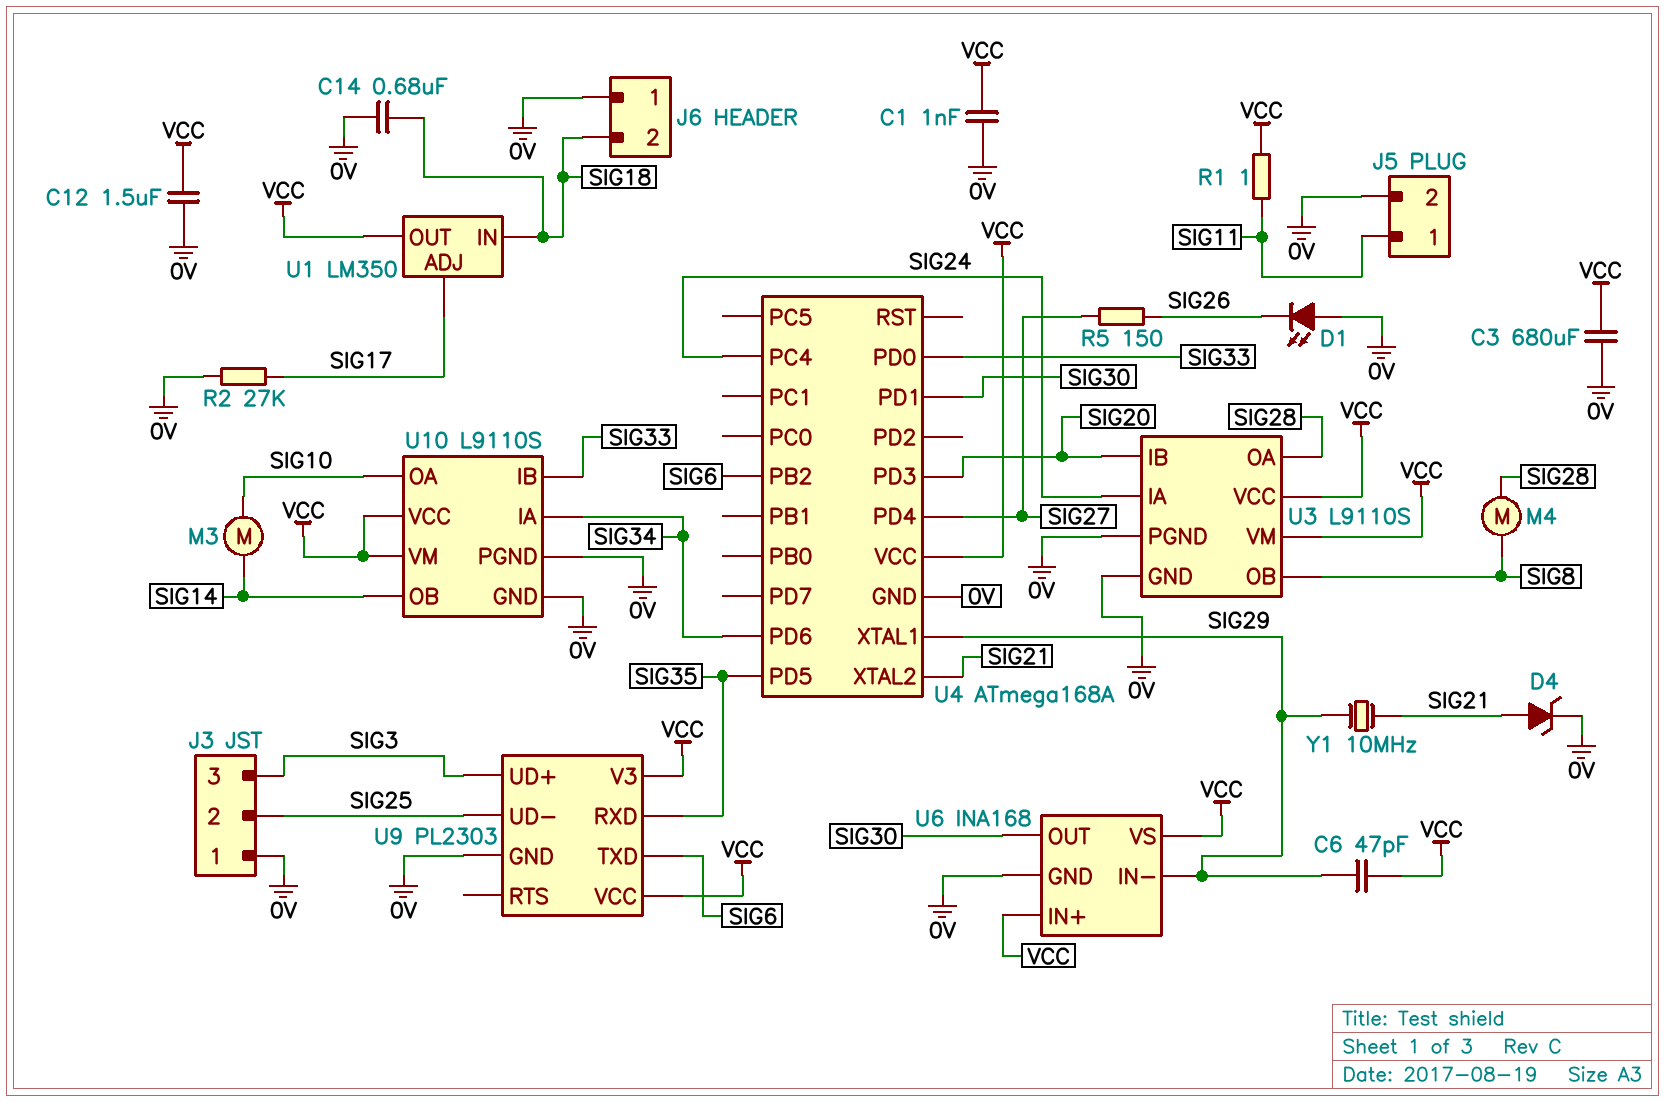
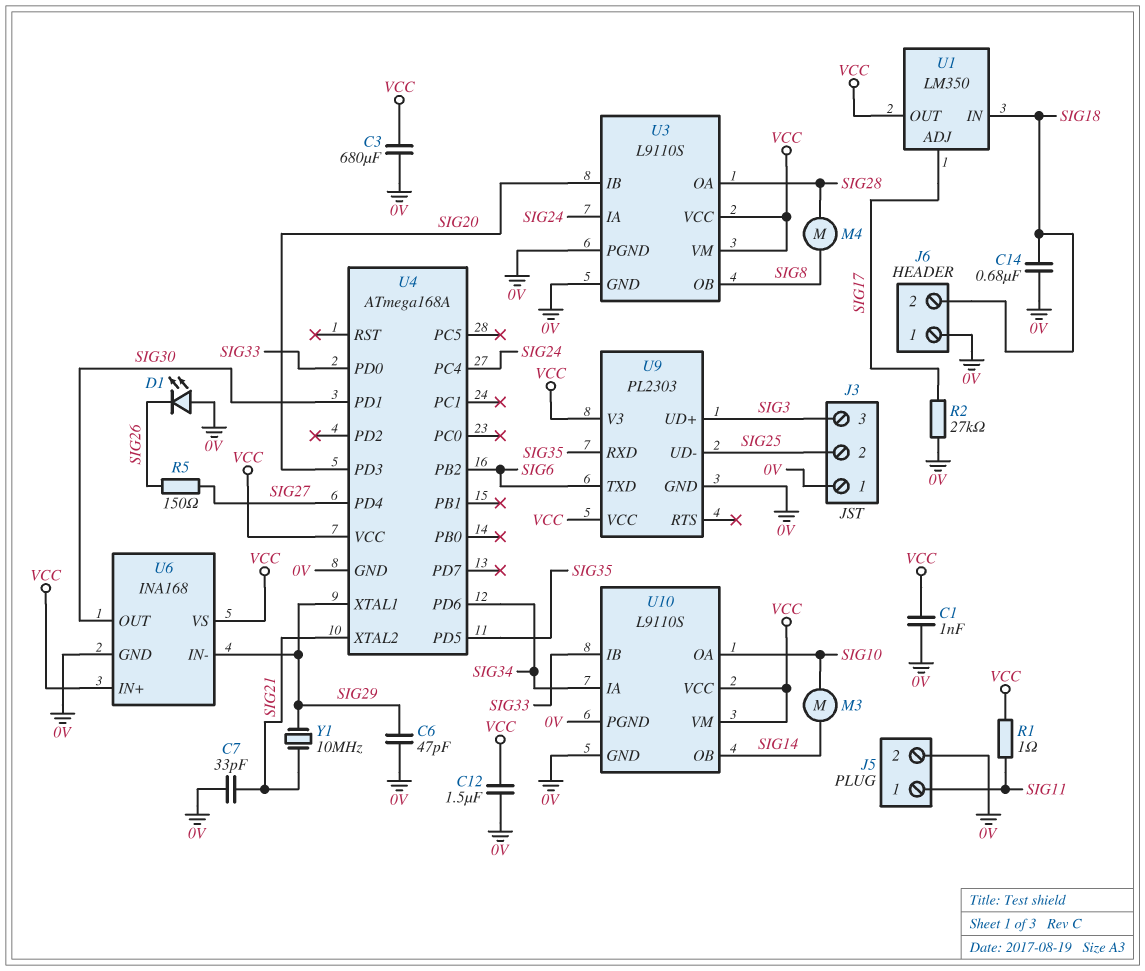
C6: 47pF (SIG29, VCC) -> 47pF (0V, SIG29)
C7: none -> 33pF (0V, SIG21)
D4: zener (A SIG21, K 0V) -> none

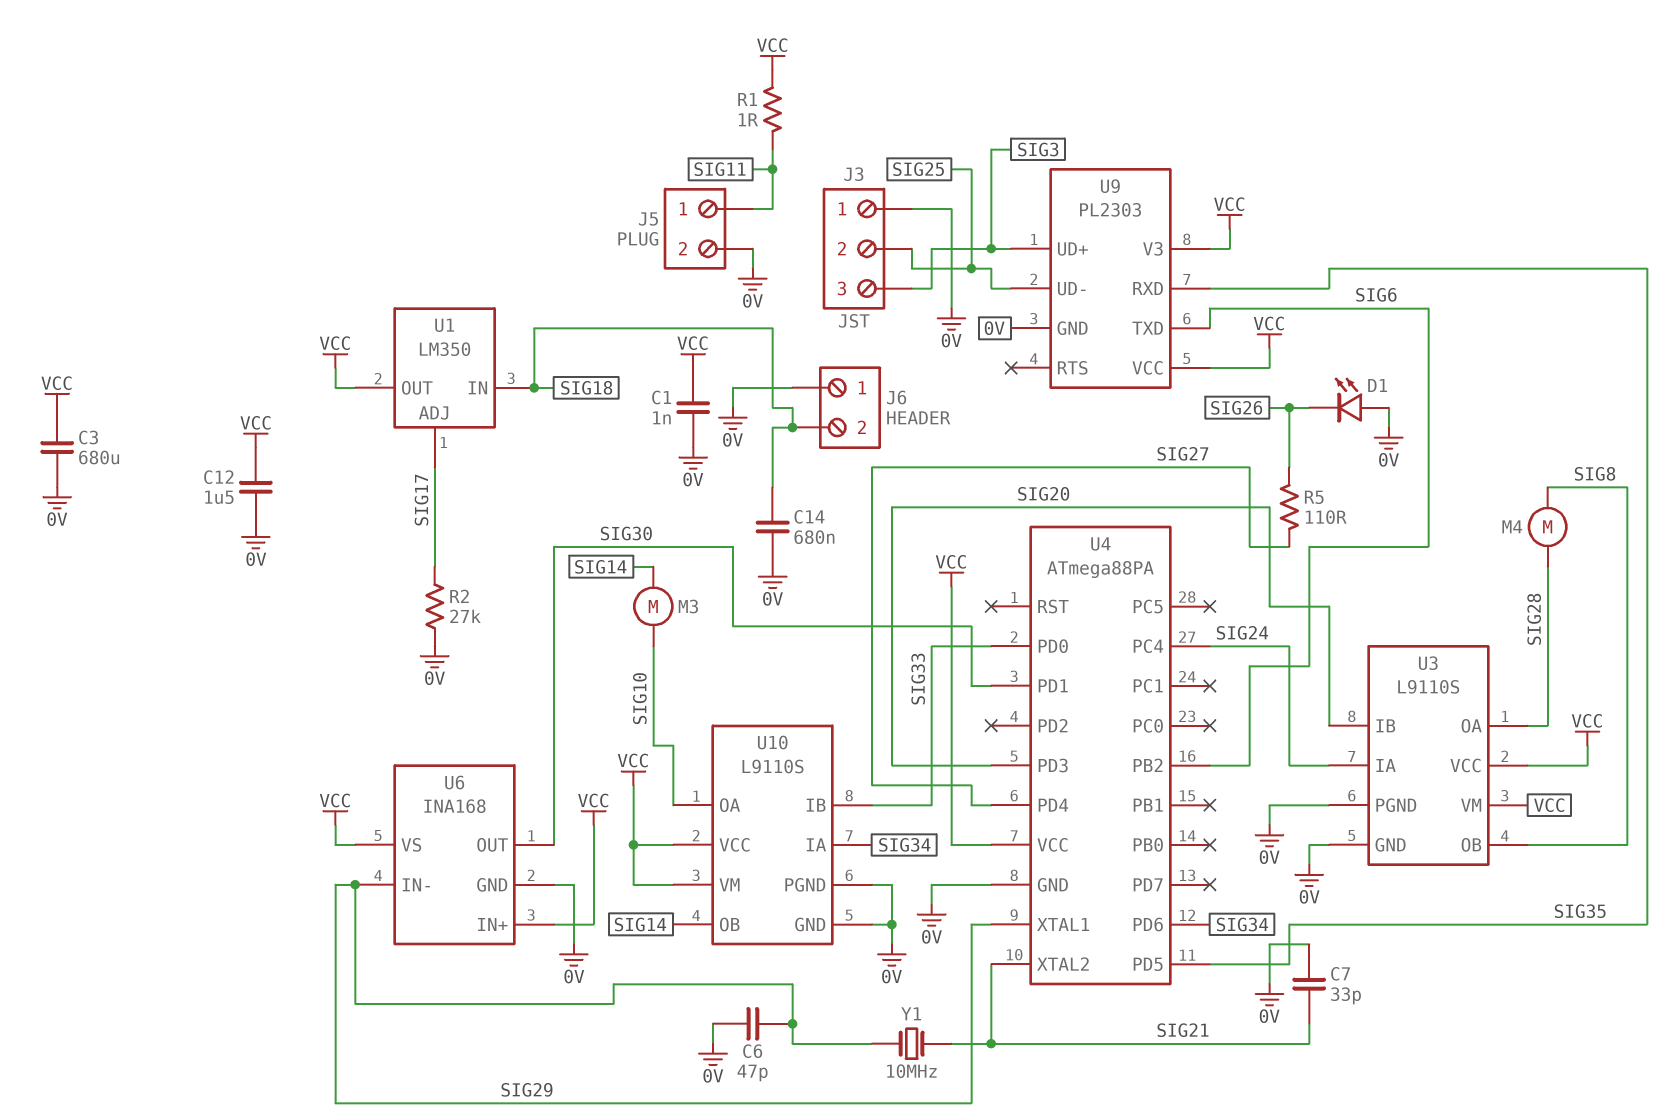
R5: 150 (SIG26, SIG27) -> 110 (SIG26, SIG27)
U4: ATmega168A -> ATmega88PA

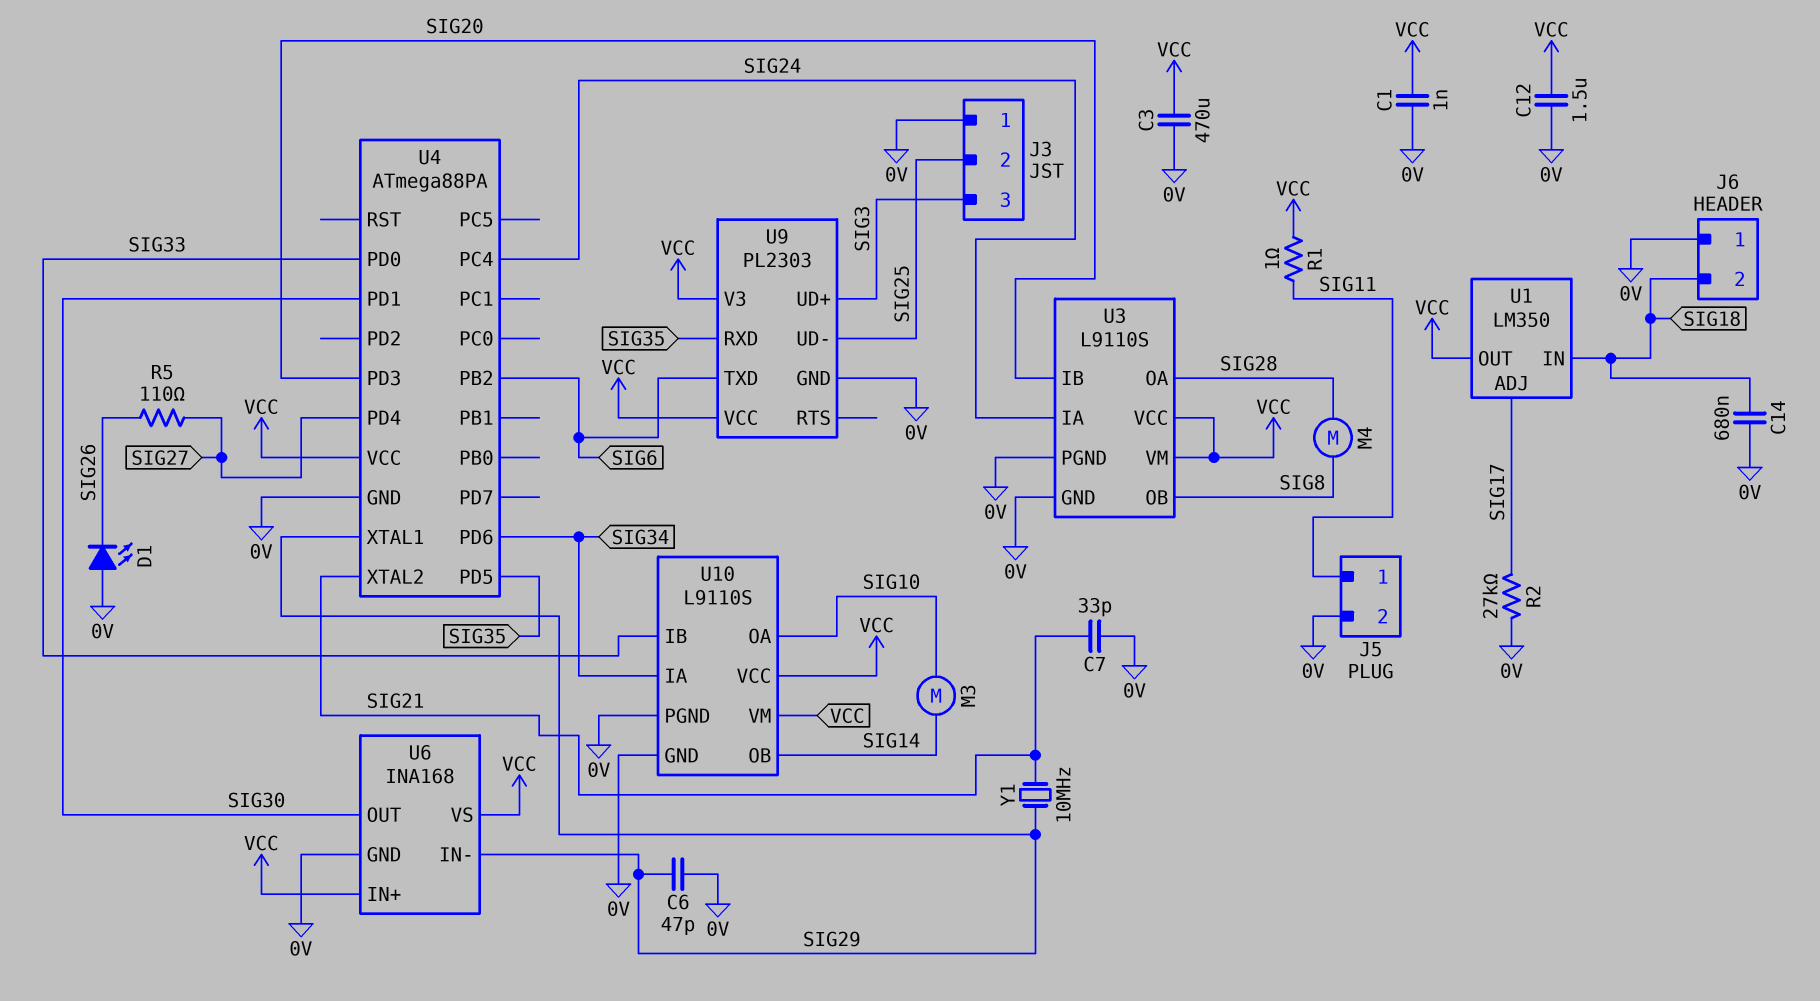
C3: 680uF (0V, VCC) -> 470uF (0V, VCC)

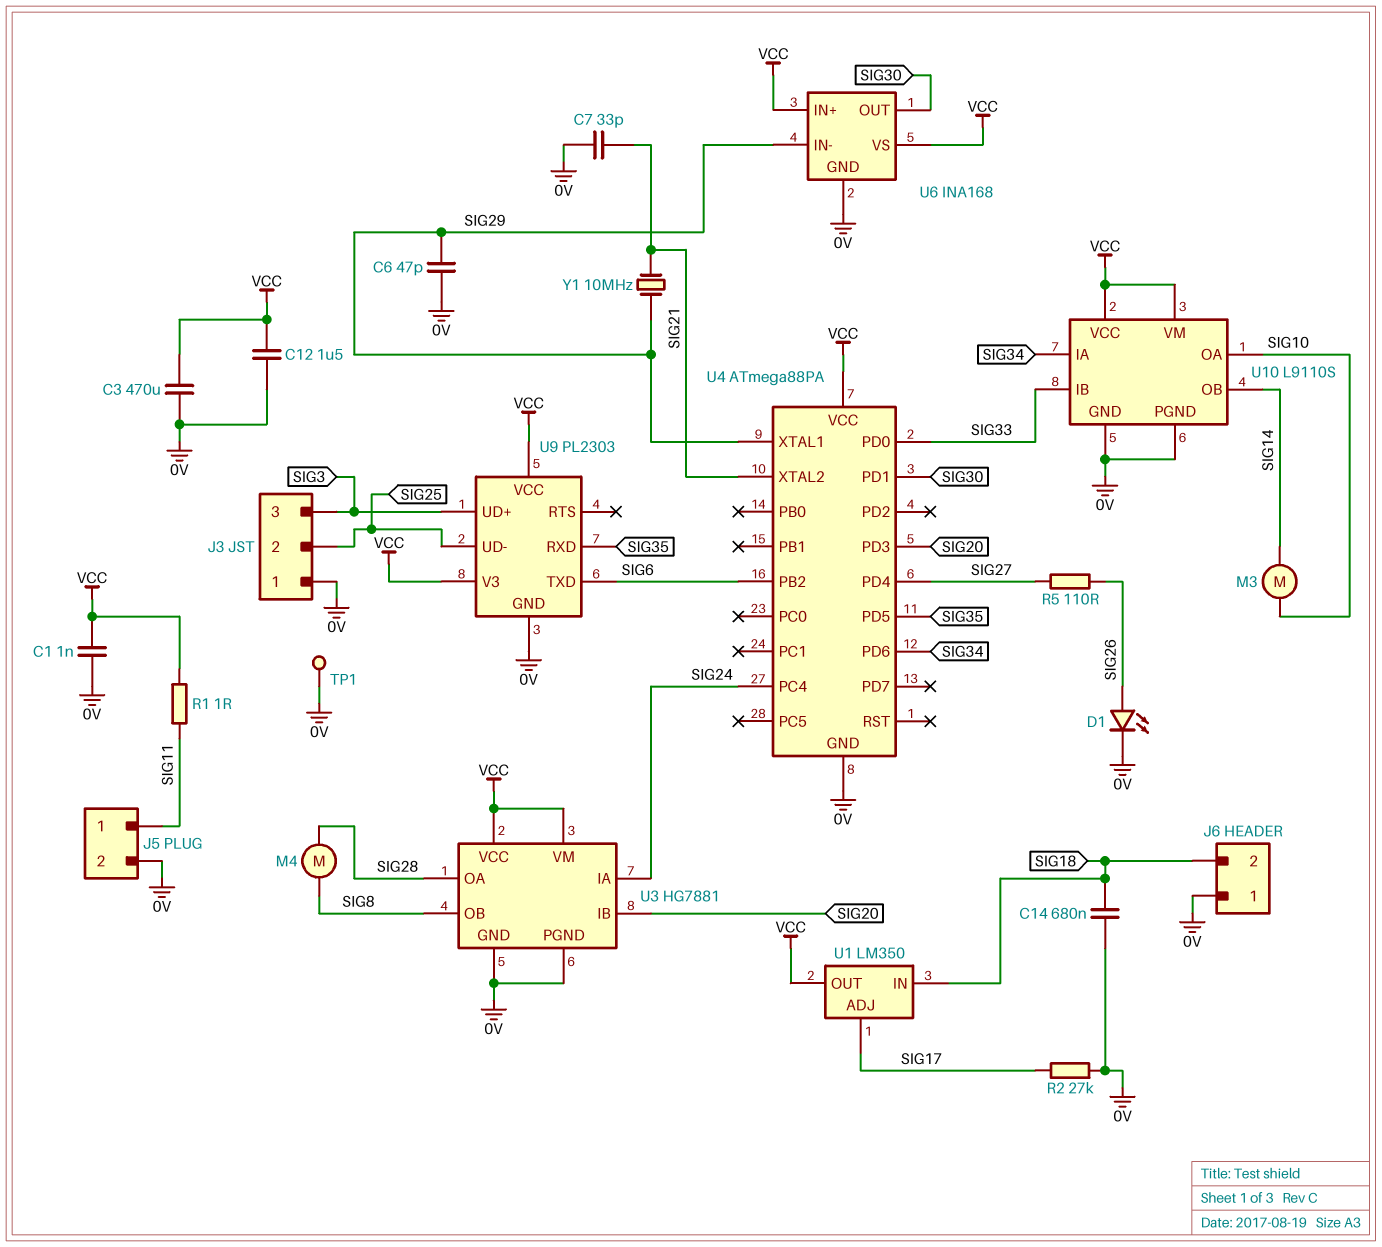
D1: LED (A 0V, K SIG26) -> LED (A SIG26, K 0V)
TP1: none -> test point (0V)
U3: L9110S -> HG7881

